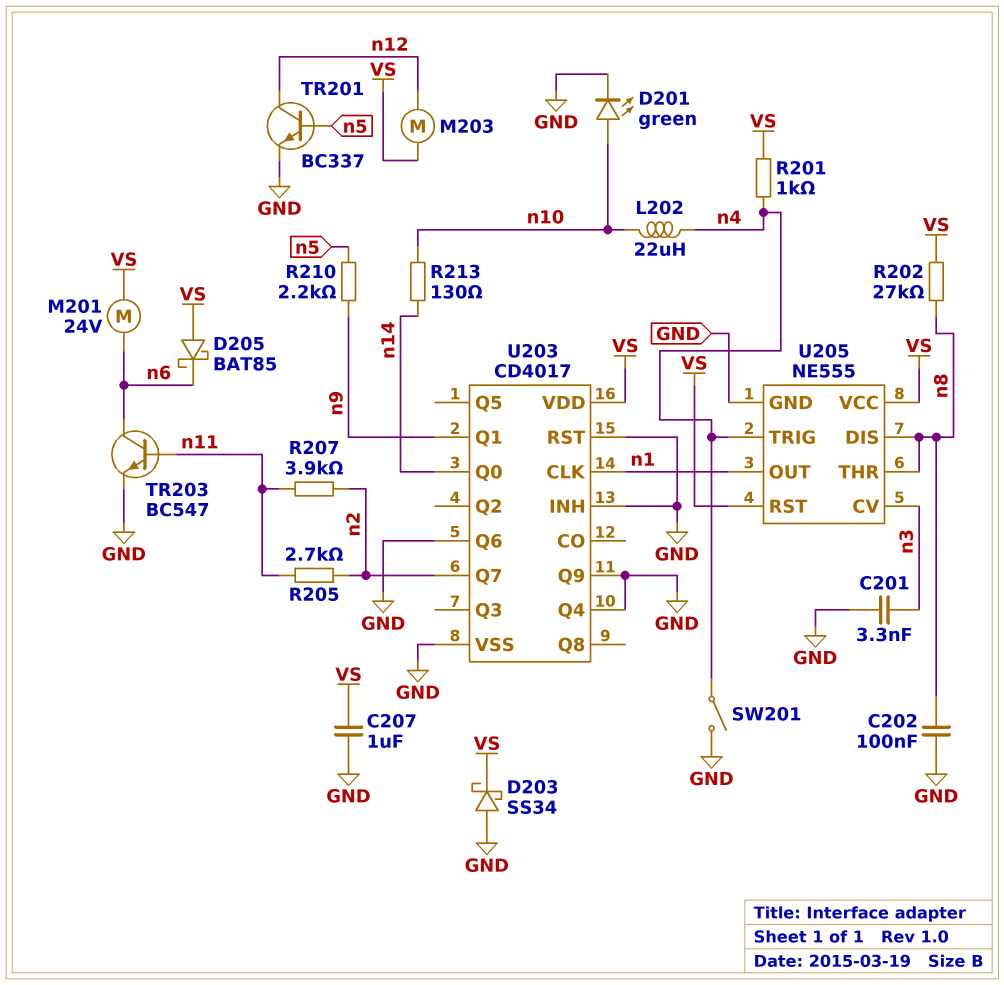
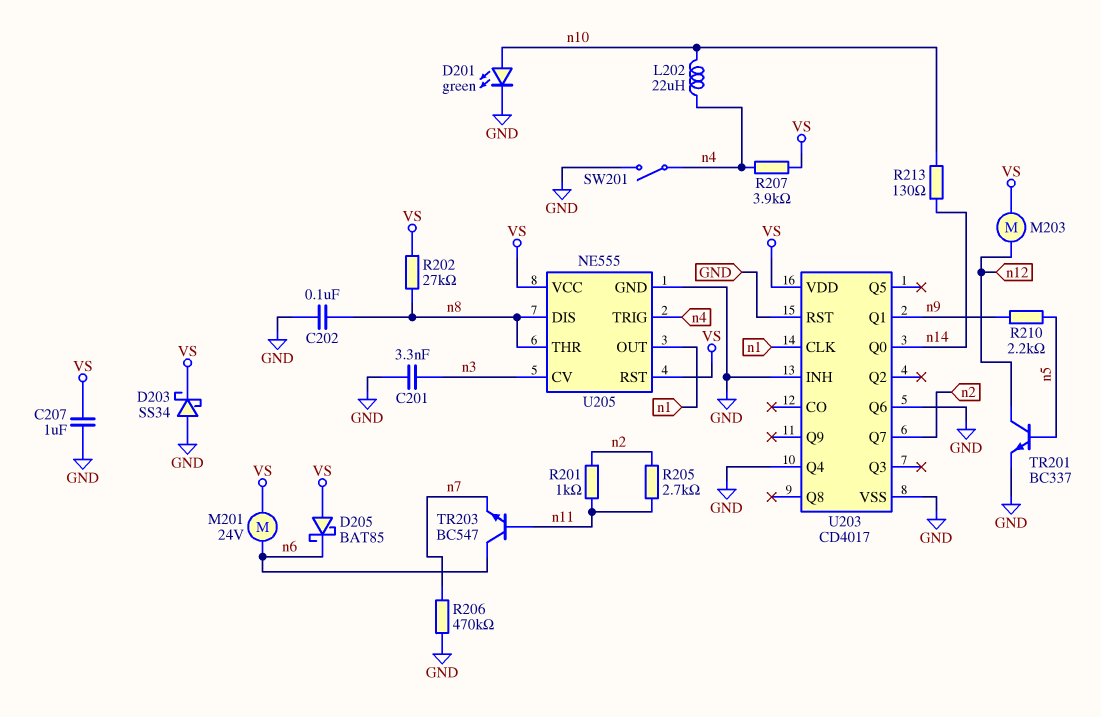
R201: 1k (VS, n4) -> 1k (n2, n11)
R206: none -> 470k (GND, n7)
R207: 3.9k (n2, n11) -> 3.9k (VS, n4)
TR203: NPN BC547 (B n11, C n6, E GND) -> NPN BC547 (B n11, C n6, E n7)
U203 pin Q9: GND -> none

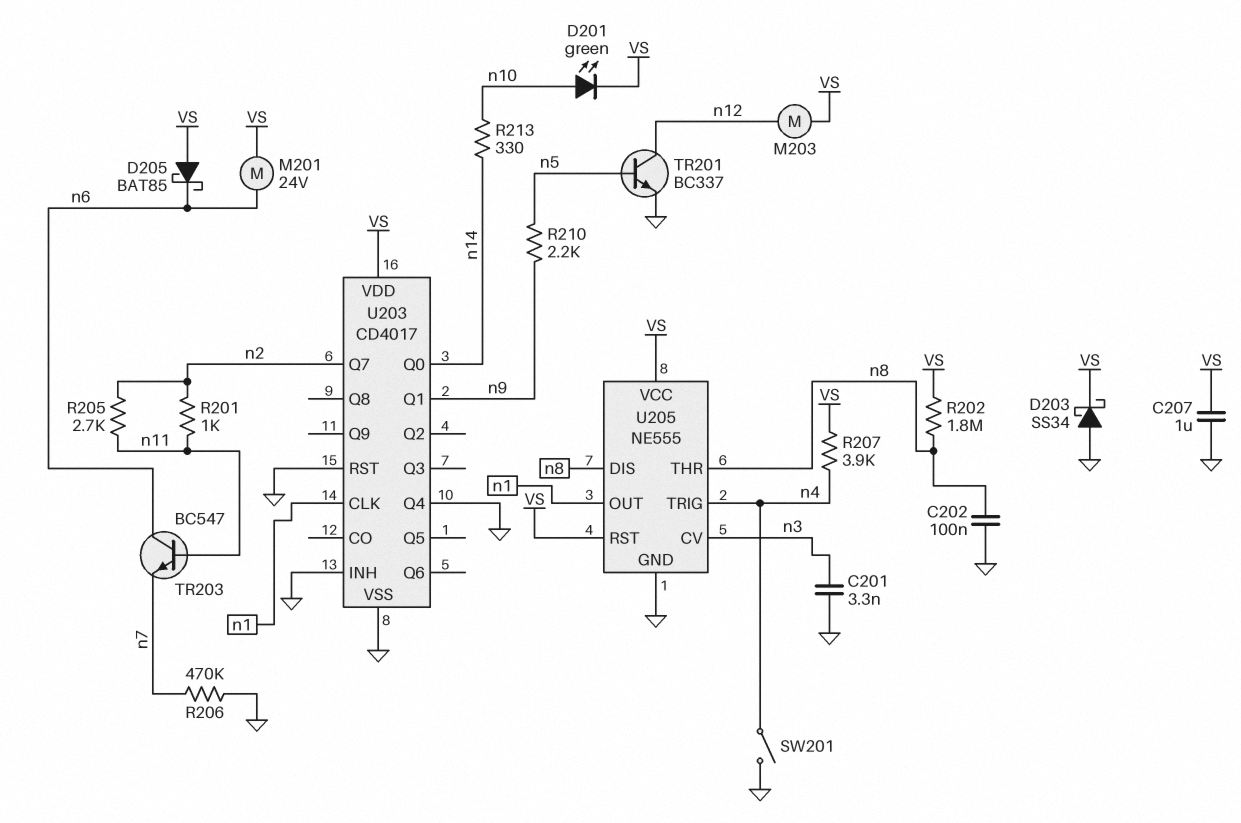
D201: LED green (A n10, K GND) -> LED green (A n10, K VS)
L202: 22uH (n4, n10) -> none
R202: 27k (VS, n8) -> 1.8M (VS, n8)
R213: 130 (n10, n14) -> 330 (n10, n14)
U203 pin Q6: GND -> none

